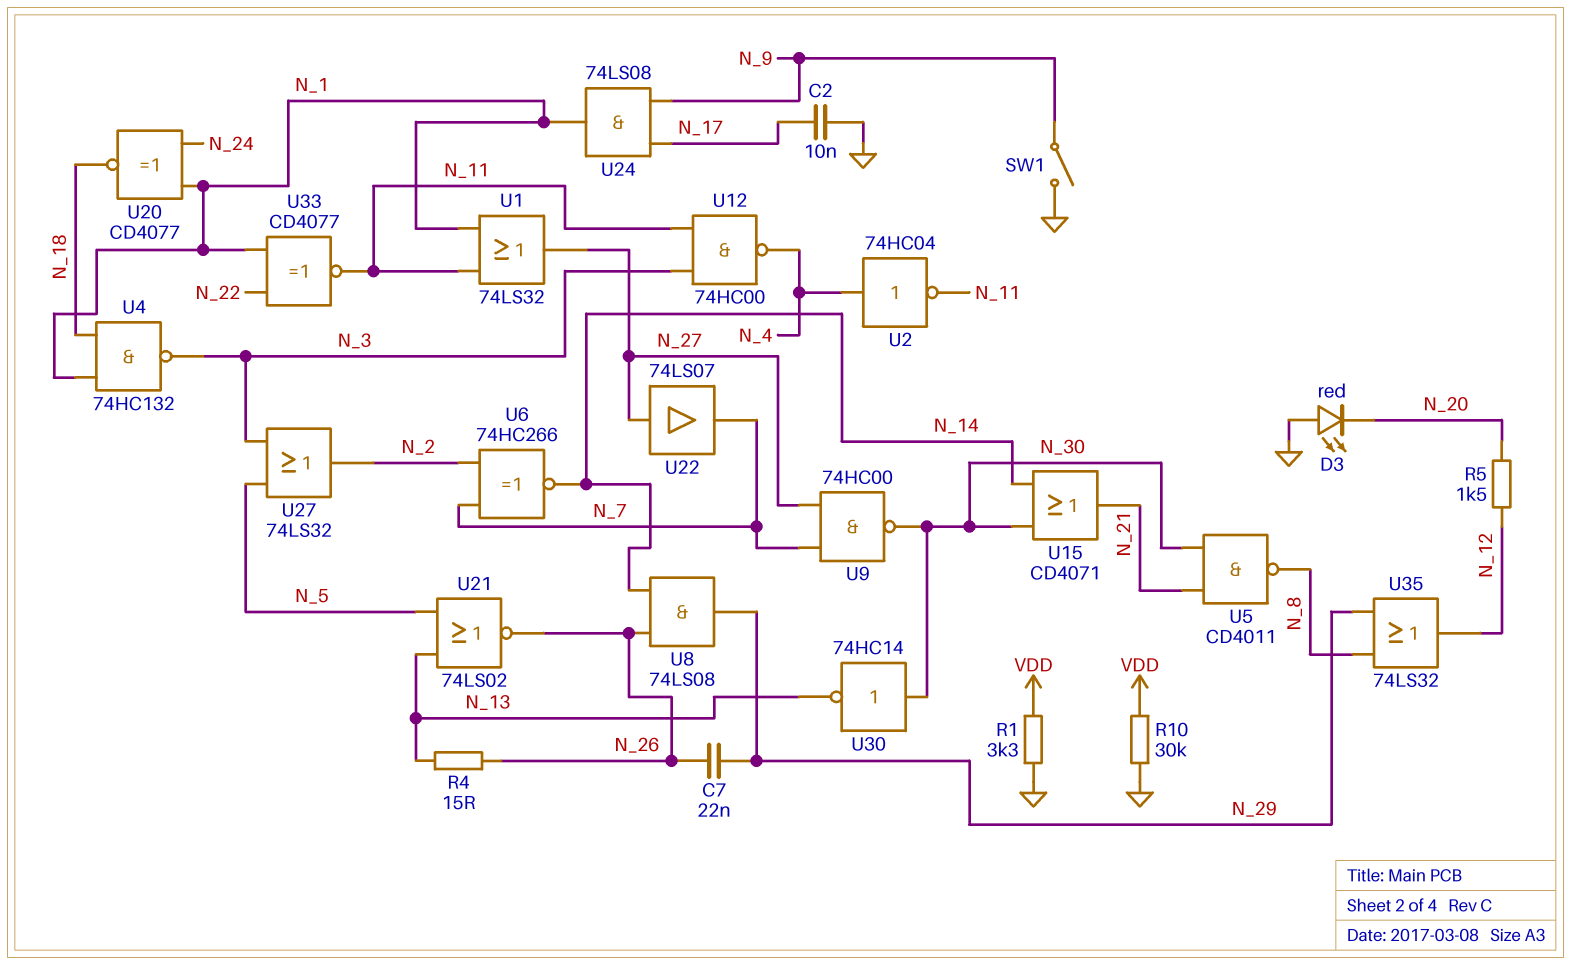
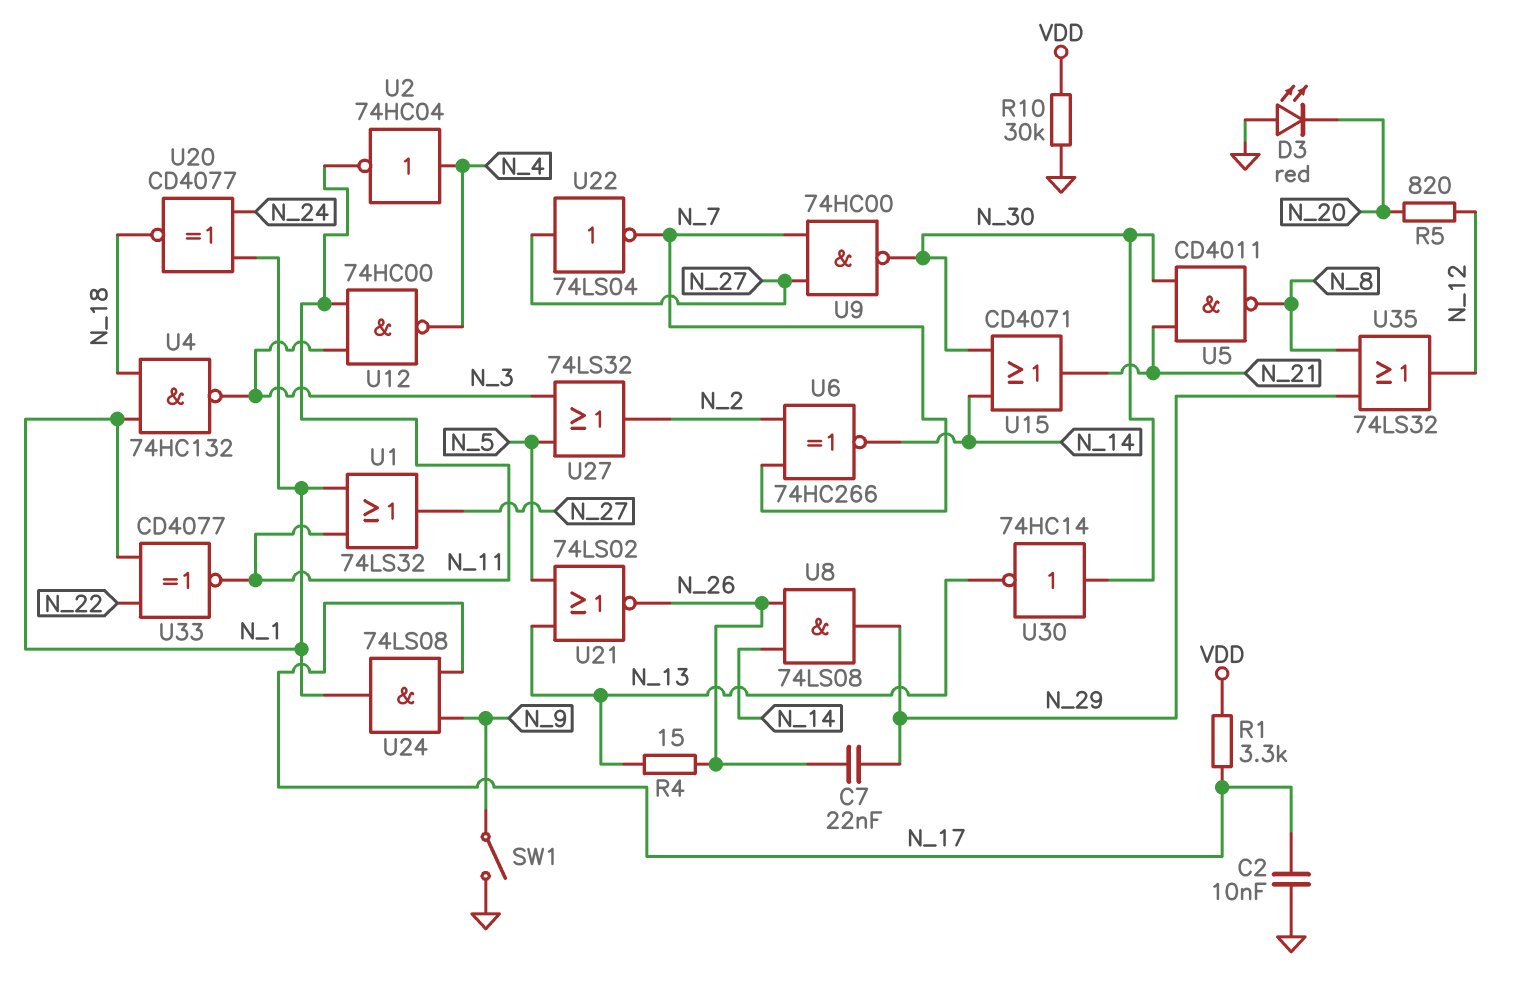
R1: 3.3k (GND, VDD) -> 3.3k (N_17, VDD)
R5: 1.5k (N_12, N_20) -> 820 (N_12, N_20)
U22: buffer 74LS07 (in N_27, out N_7) -> NOT 74LS04 (in N_27, out N_7)

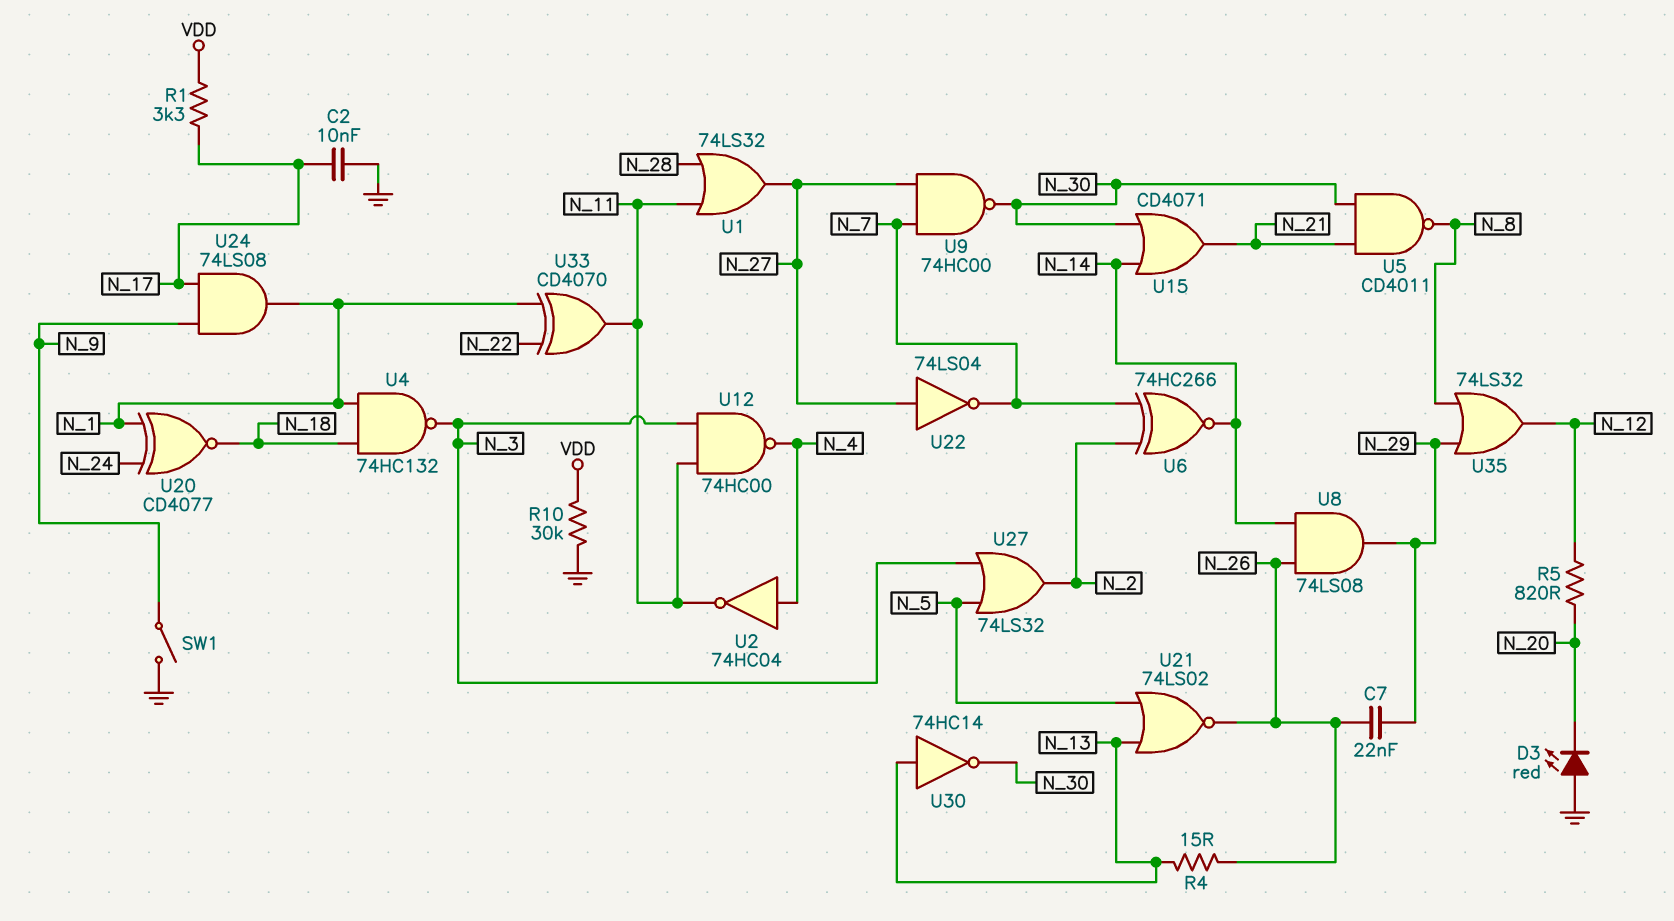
U1: OR 74LS32 (in N_1, in N_11, out N_27) -> OR 74LS32 (in N_11, in N_28, out N_27)
U30: NOT 74HC14 (in N_30, out N_13) -> NOT 74HC14 (in N_13, out N_30)
U33: XNOR CD4077 (in N_1, in N_22, out N_11) -> XOR CD4070 (in N_1, in N_22, out N_11)

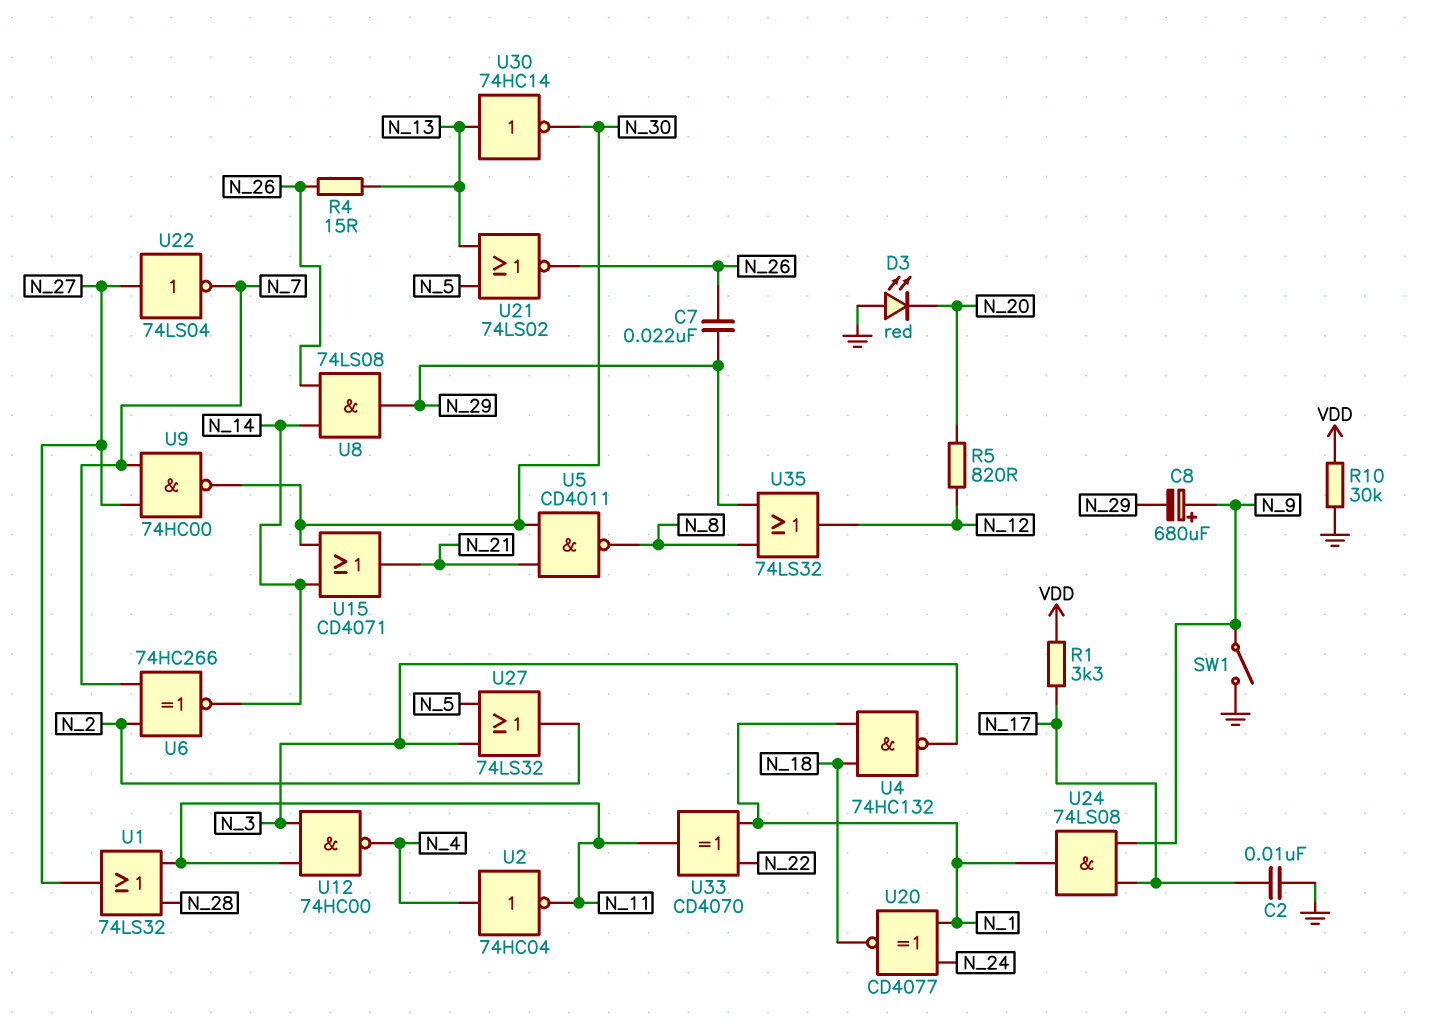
C8: none -> 680uF (plus N_9, minus N_29)

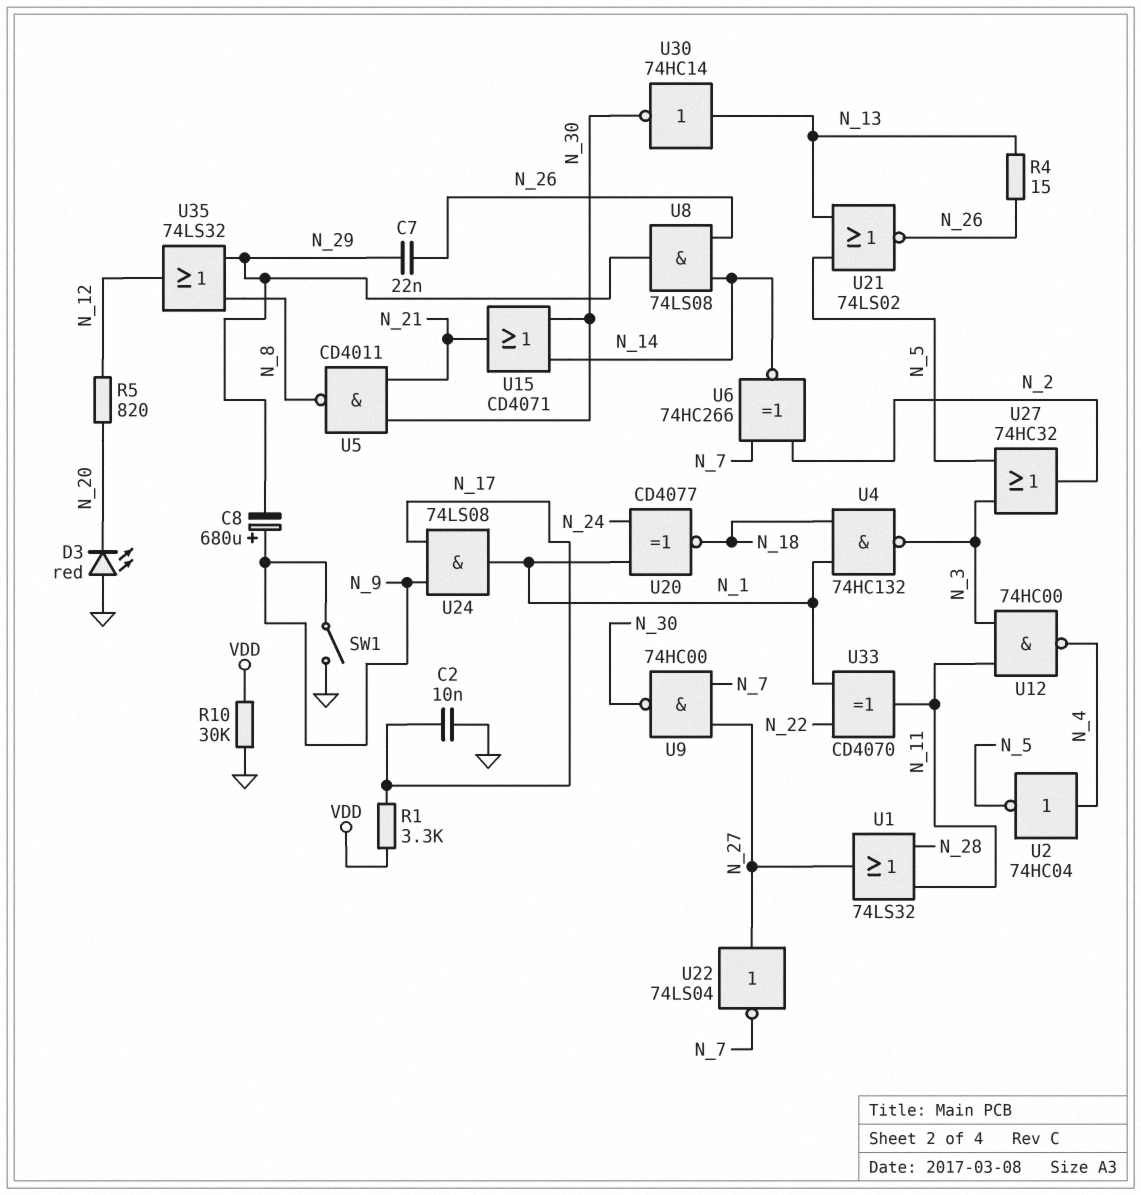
U2: NOT 74HC04 (in N_4, out N_11) -> NOT 74HC04 (in N_4, out N_5)
U27: OR 74LS32 (in N_3, in N_5, out N_2) -> OR 74HC32 (in N_3, in N_5, out N_2)

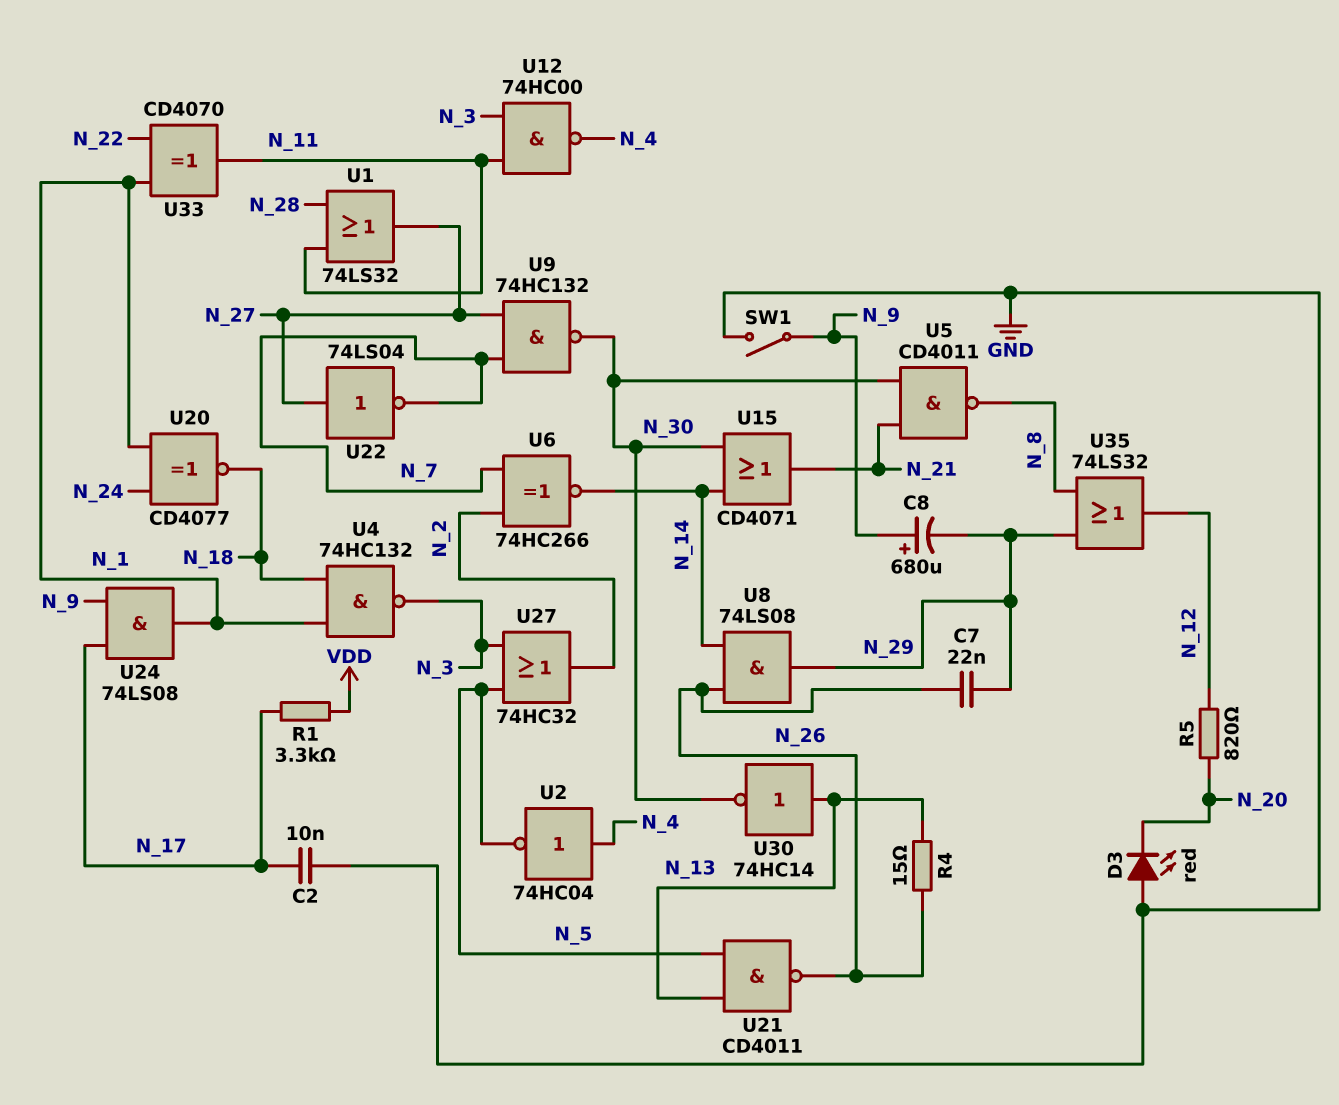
R10: 30k (GND, VDD) -> none
U9: NAND 74HC00 (in N_7, in N_27, out N_30) -> NAND 74HC132 (in N_7, in N_27, out N_30)
U21: NOR 74LS02 (in N_5, in N_13, out N_26) -> NAND CD4011 (in N_5, in N_13, out N_26)

